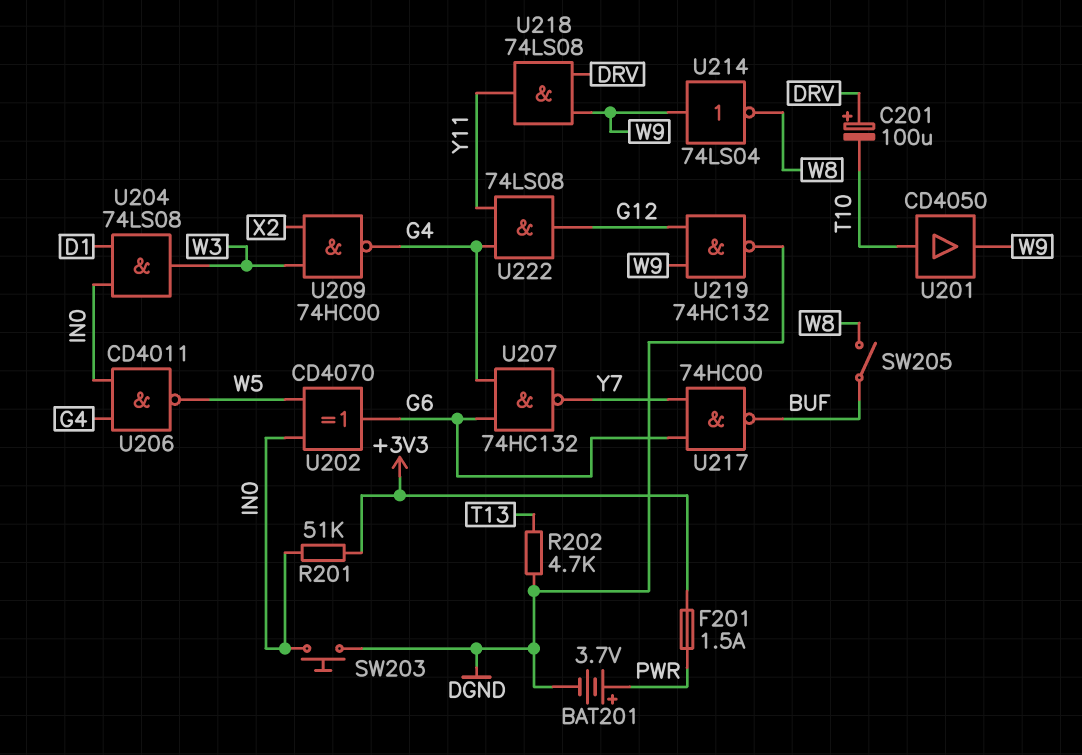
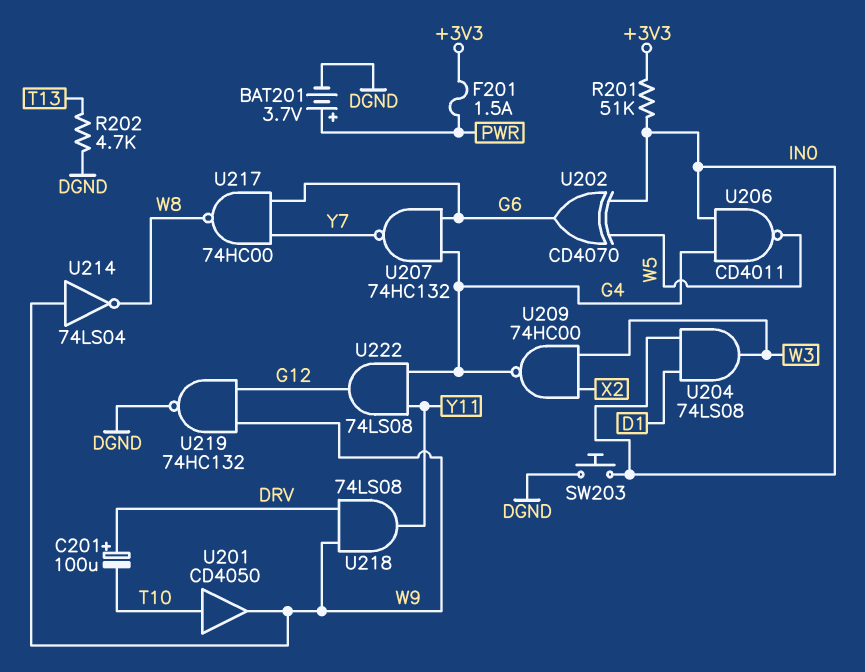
SW205: switch (BUF, W8) -> none
U217: NAND 74HC00 (in G6, in Y7, out BUF) -> NAND 74HC00 (in G6, in Y7, out W8)

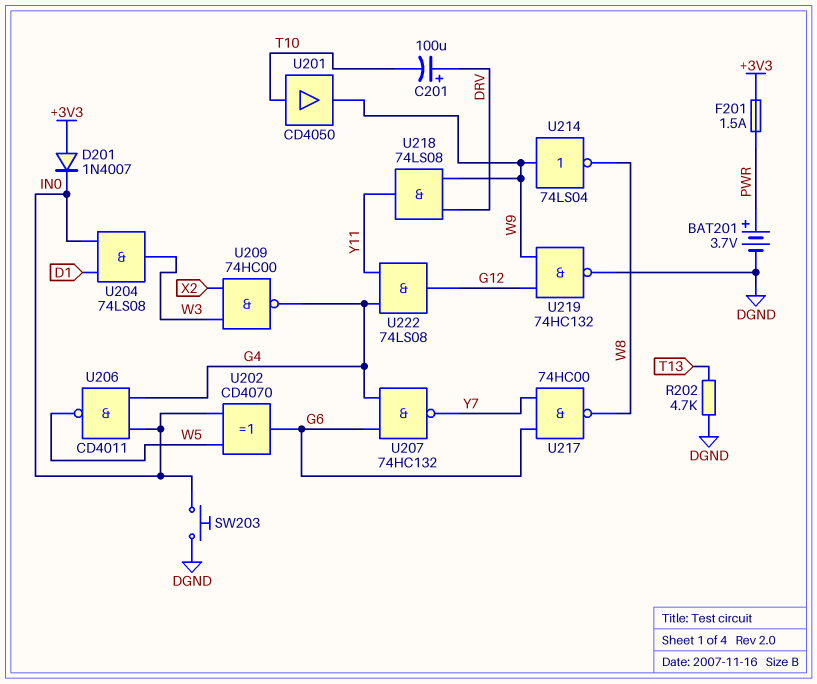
D201: none -> diode 1N4007 (A +3V3, K IN0)
R201: 51k (+3V3, IN0) -> none

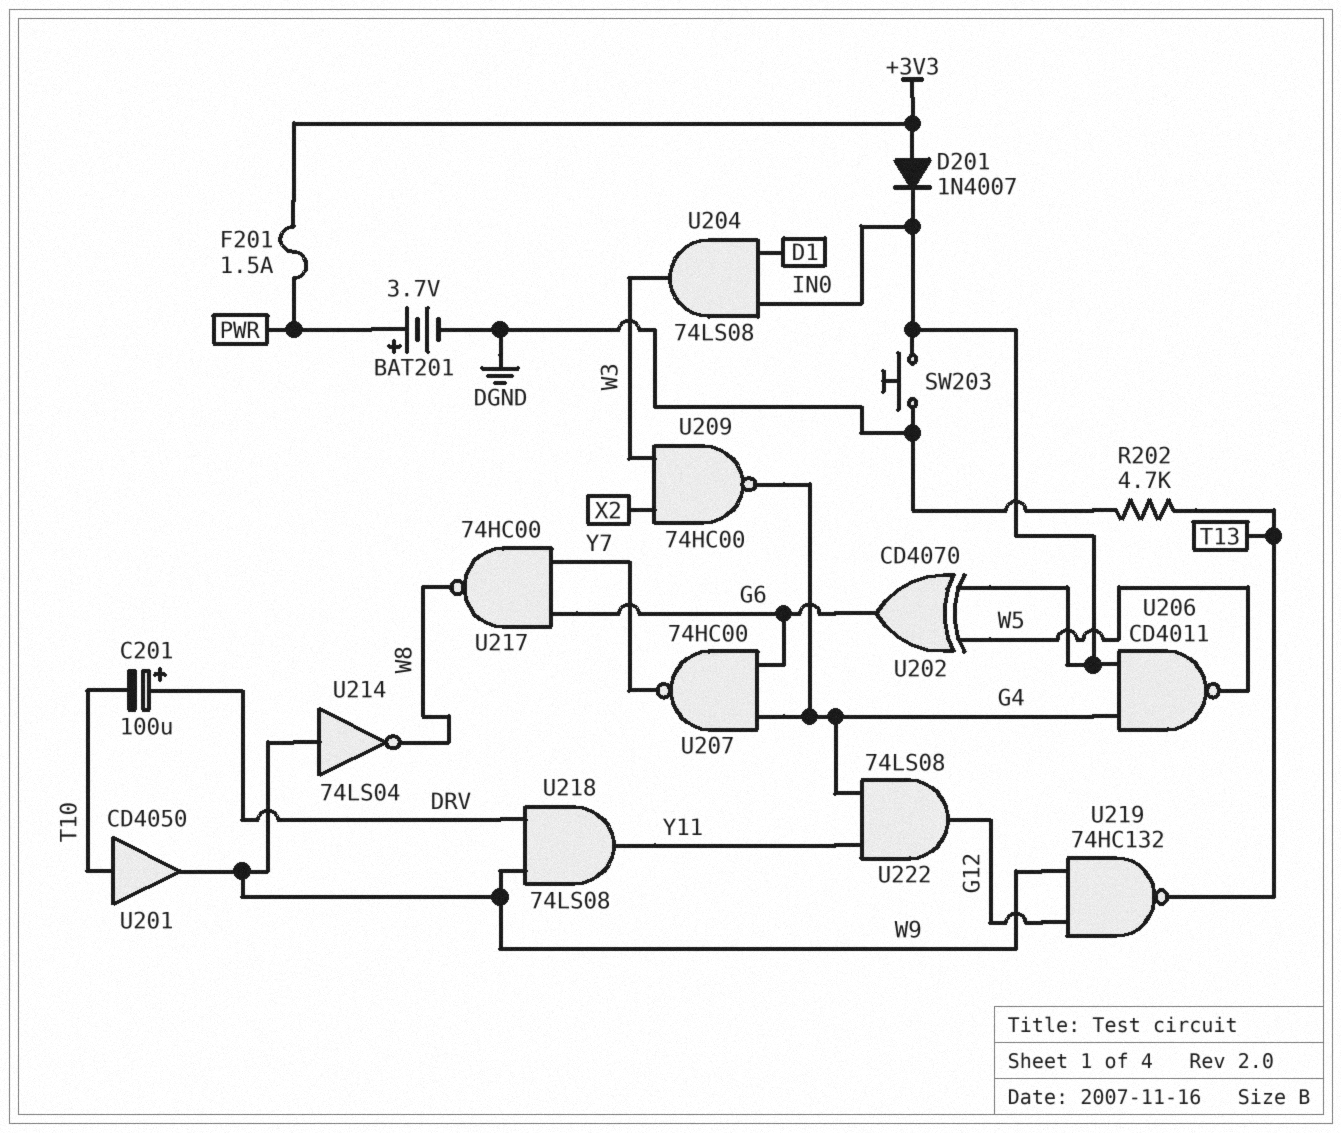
U207: NAND 74HC132 (in G4, in G6, out Y7) -> NAND 74HC00 (in G4, in G6, out Y7)
U219: NAND 74HC132 (in G12, in W9, out DGND) -> NAND 74HC132 (in G12, in W9, out T13)

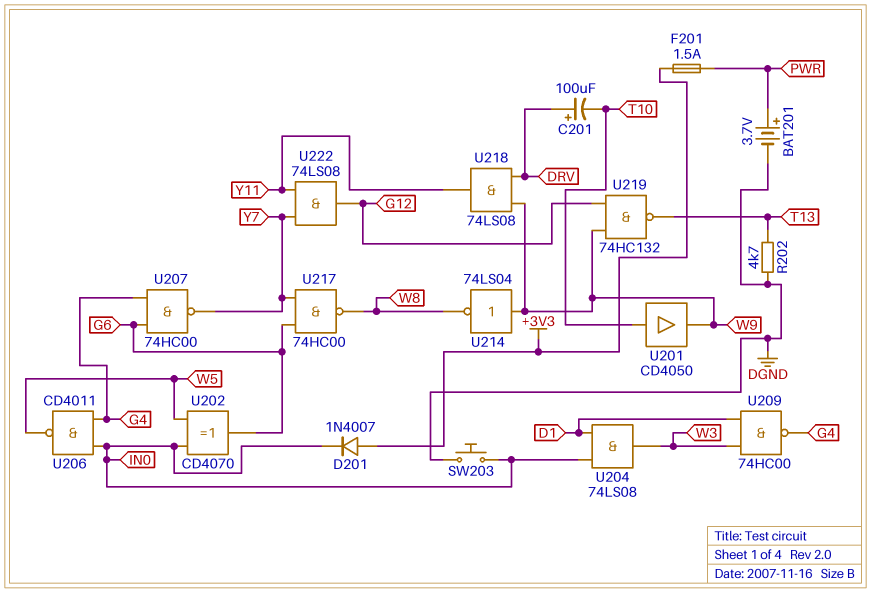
U209: NAND 74HC00 (in W3, in X2, out G4) -> NAND 74HC00 (in D1, in W3, out G4)
U222: AND 74LS08 (in G4, in Y11, out G12) -> AND 74LS08 (in Y7, in Y11, out G12)

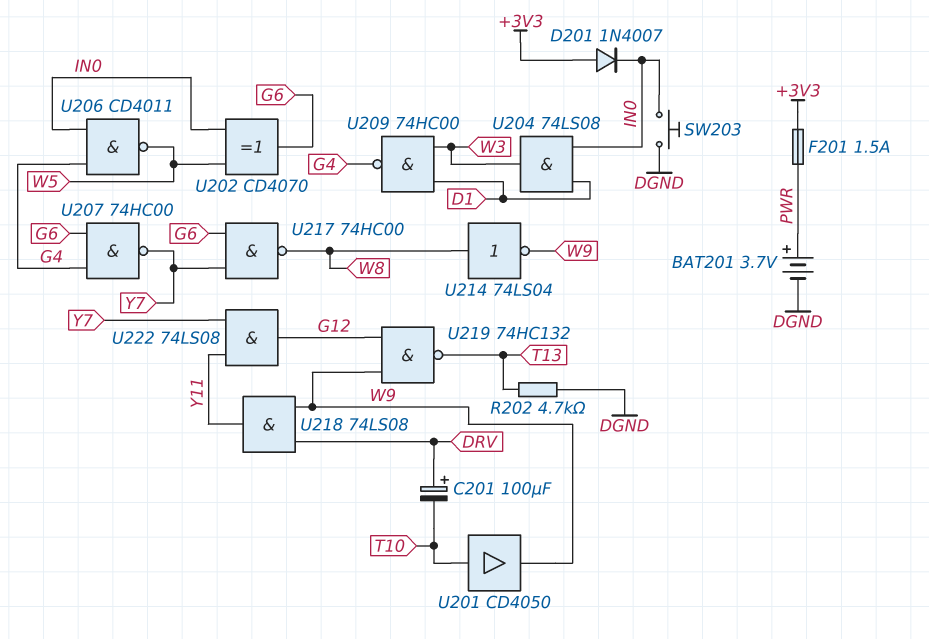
U214: NOT 74LS04 (in W9, out W8) -> NOT 74LS04 (in W8, out W9)

